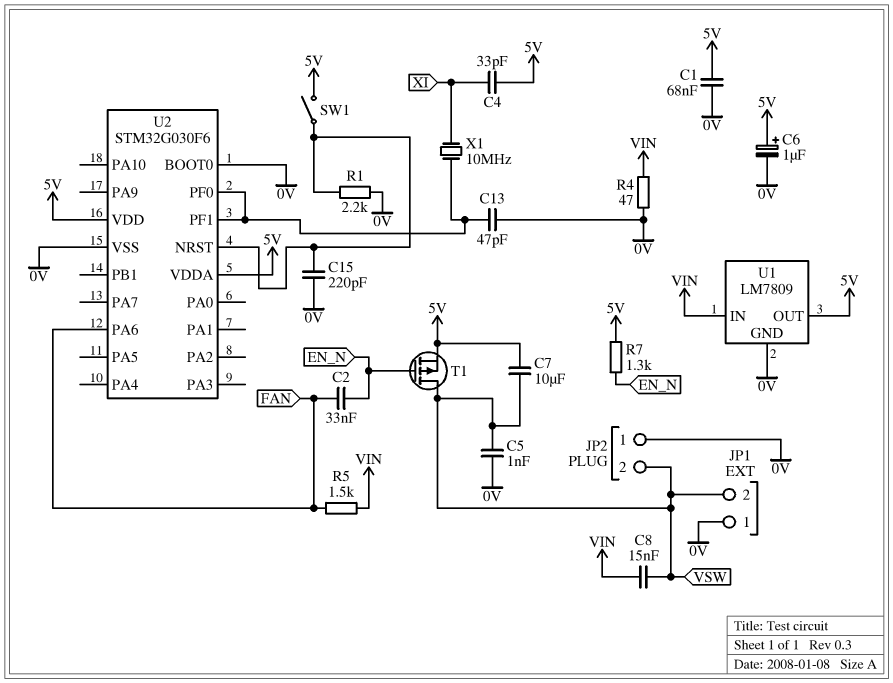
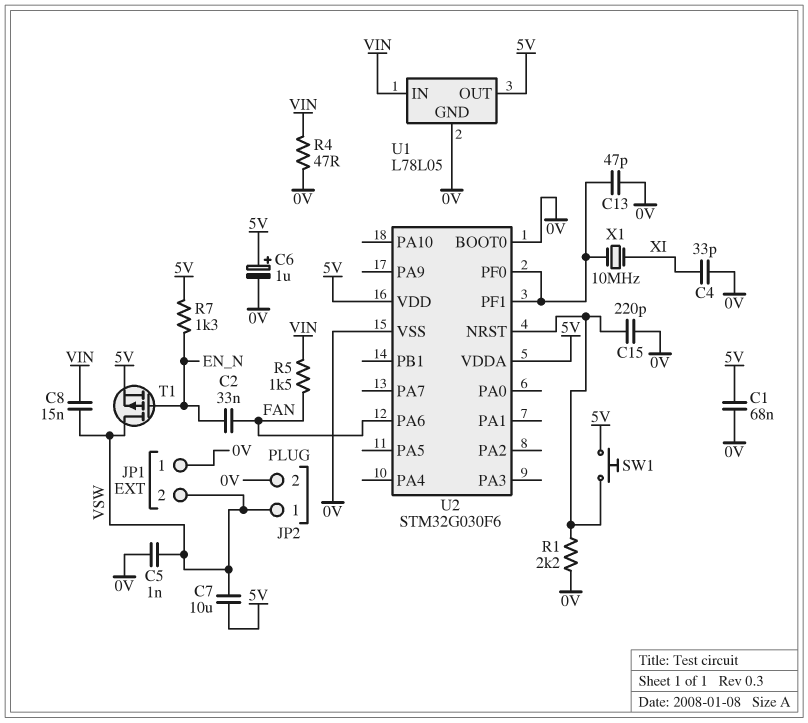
C4: 33pF (5V, XI) -> 33pF (0V, XI)
JP2 pin 1: 0V -> VSW
JP2 pin 2: VSW -> 0V
SW1: switch (5V, U2/NRST) -> button (5V, U2/NRST)
U1: LM7809 -> L78L05

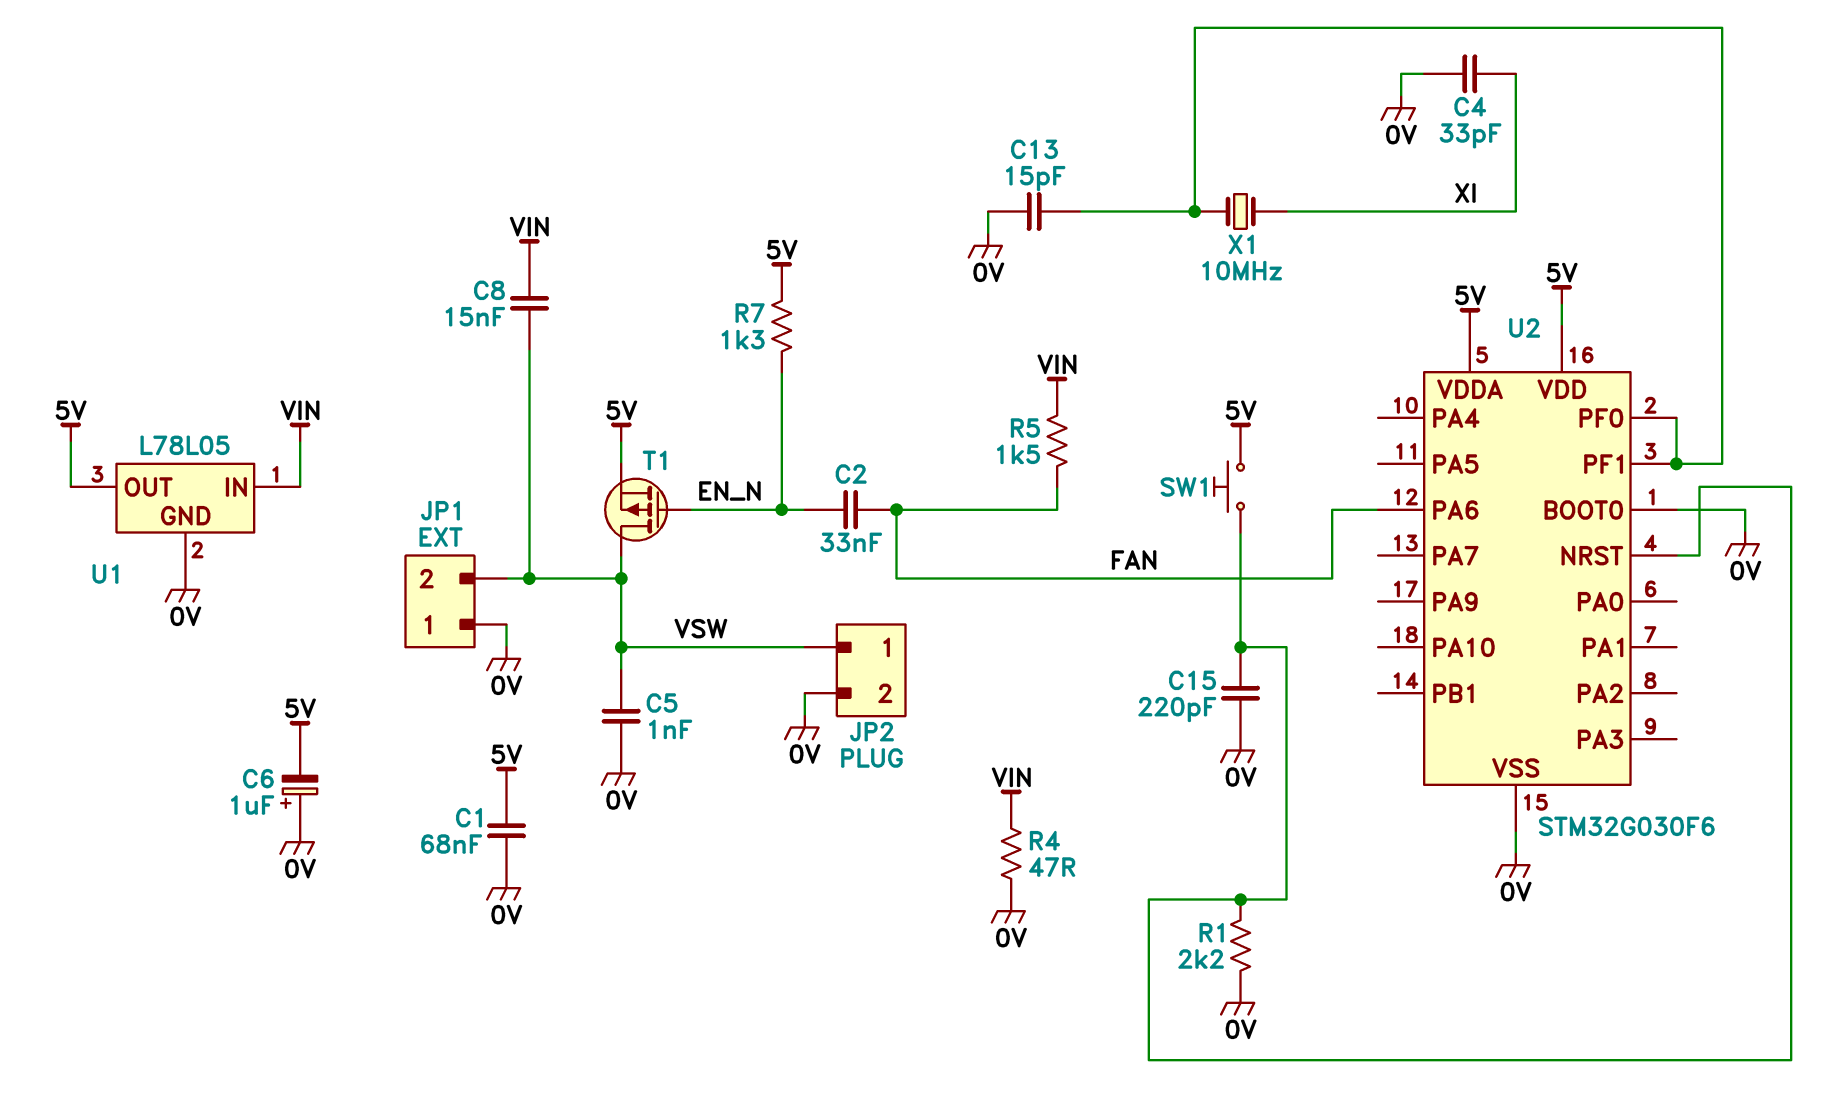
C6: 1uF (plus 5V, minus 0V) -> 1uF (plus 0V, minus 5V)
C7: 10uF (5V, VSW) -> none
C13: 47pF (0V, U2/PF0) -> 15pF (0V, U2/PF0)

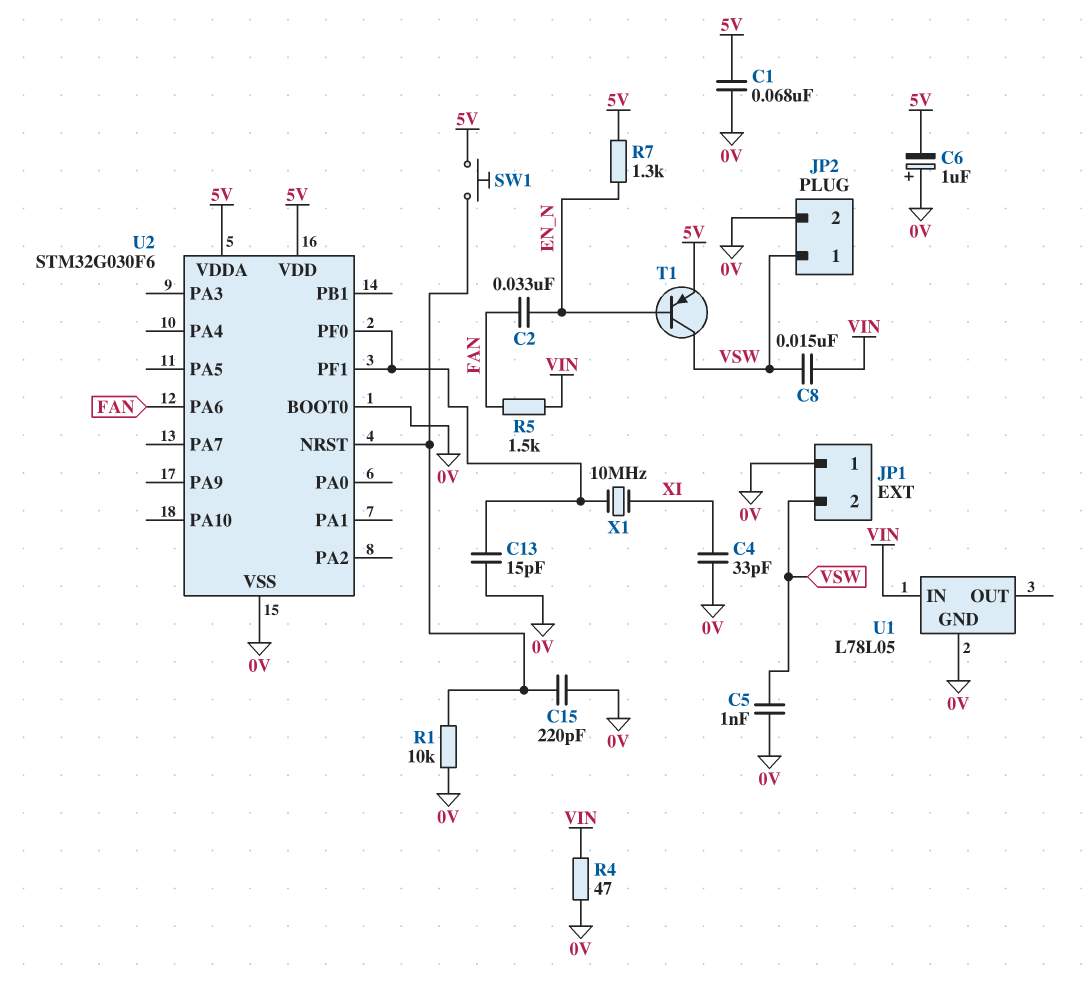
R1: 2.2k (0V, U2/NRST) -> 10k (0V, U2/NRST)
T1: PMOS (G EN_N, D VSW, S 5V) -> PNP (B EN_N, C VSW, E 5V)
U1 pin OUT: 5V -> none

